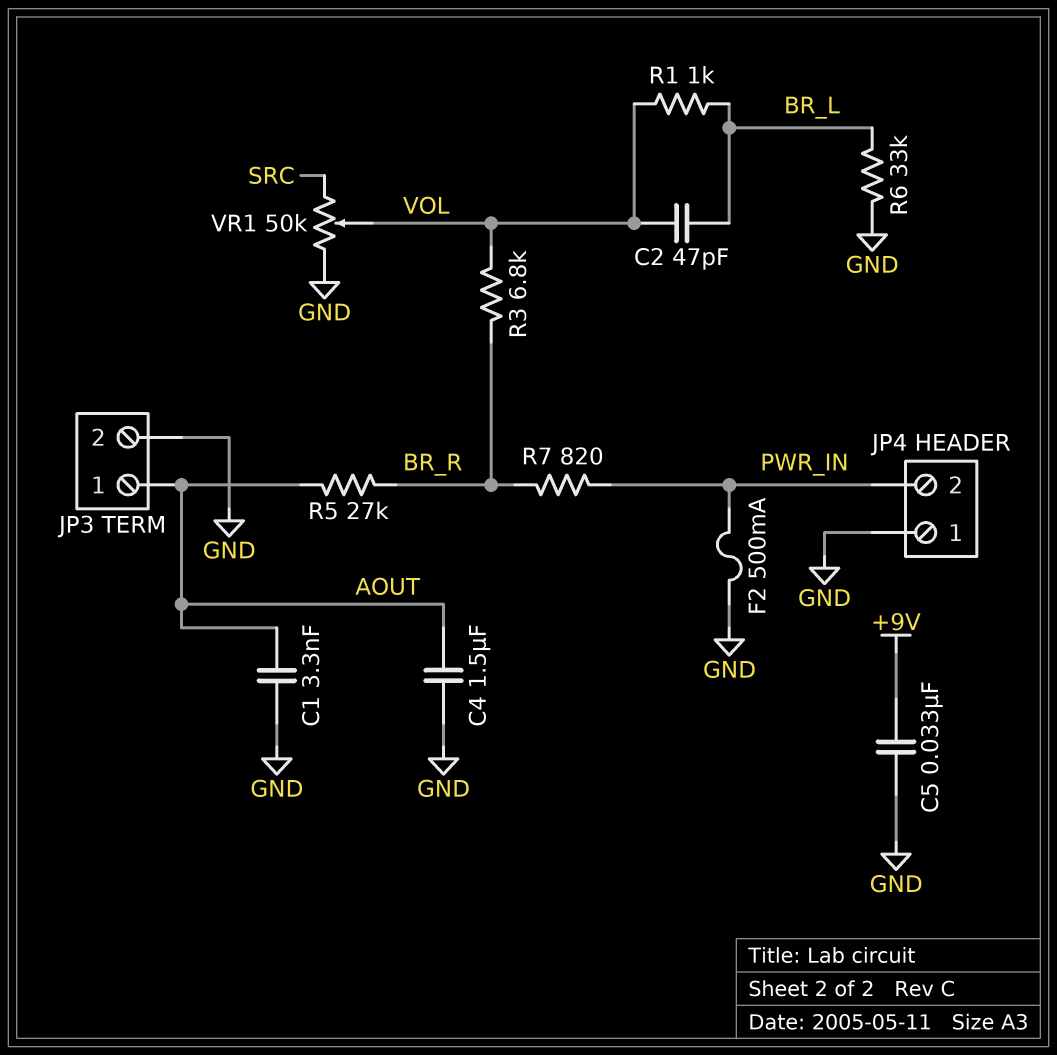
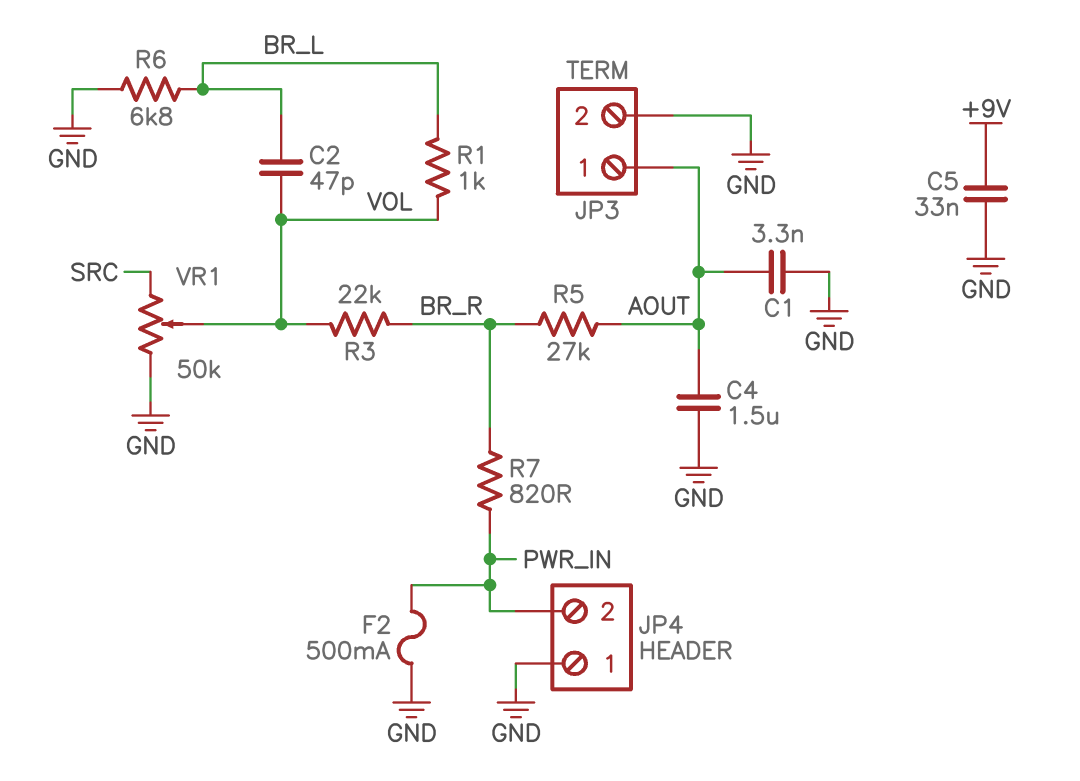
R3: 6.8k (BR_R, VOL) -> 22k (BR_R, VOL)
R6: 33k (BR_L, GND) -> 6.8k (BR_L, GND)

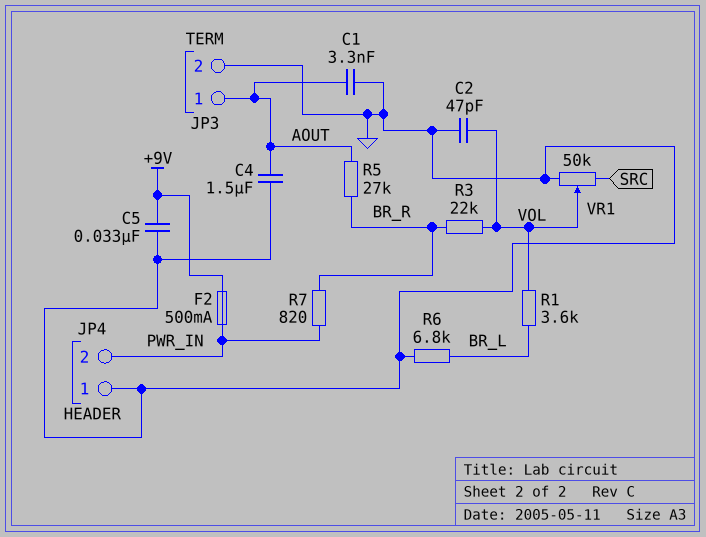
C2: 47pF (BR_L, VOL) -> 47pF (GND, VOL)
F2: 500mA (GND, PWR_IN) -> 500mA (+9V, PWR_IN)
R1: 1k (BR_L, VOL) -> 3.6k (BR_L, VOL)

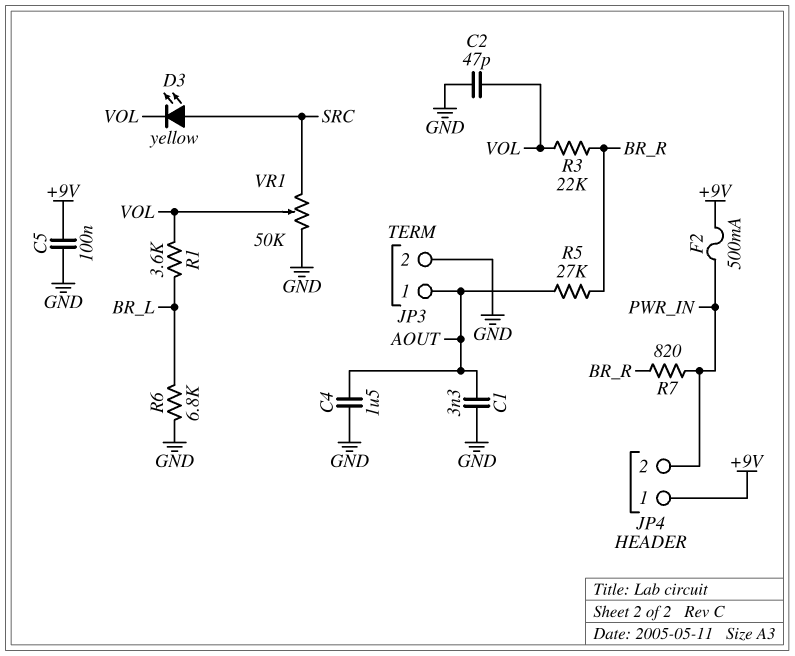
C5: 33nF (+9V, GND) -> 100nF (+9V, GND)
D3: none -> LED yellow (A SRC, K VOL)
JP4 pin 1: GND -> +9V

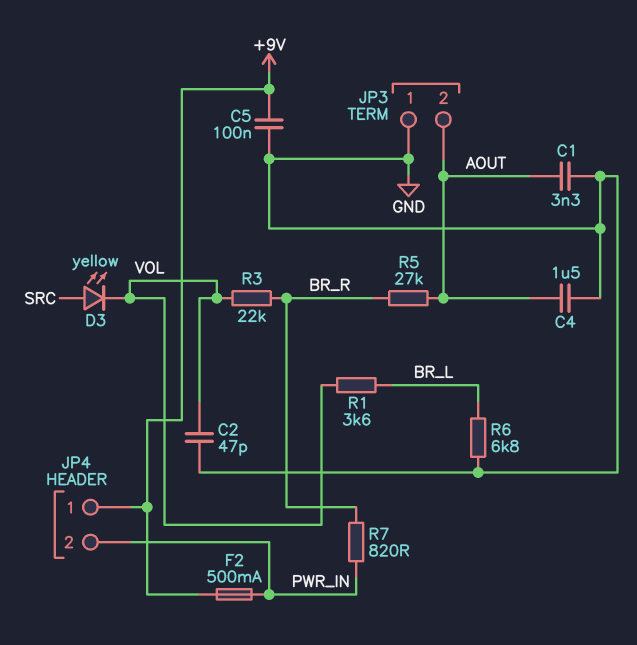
JP3 pin 1: AOUT -> GND
JP3 pin 2: GND -> AOUT
VR1: 50k (GND, SRC, wiper VOL) -> none

